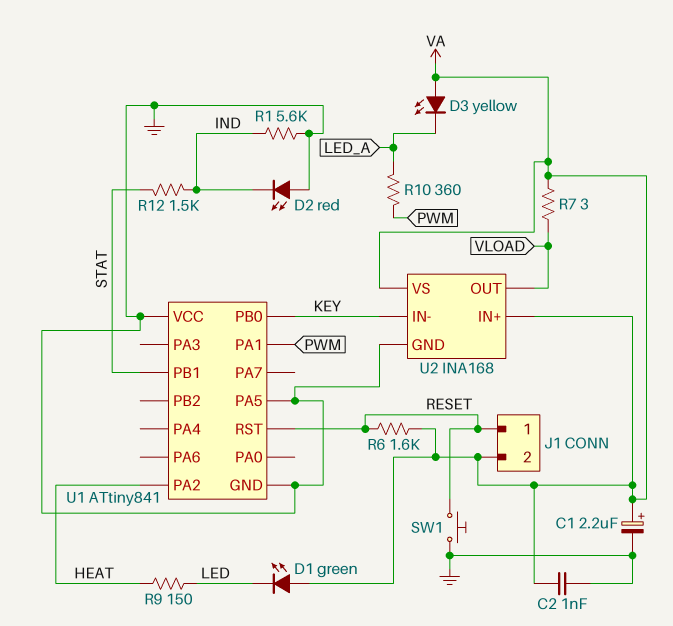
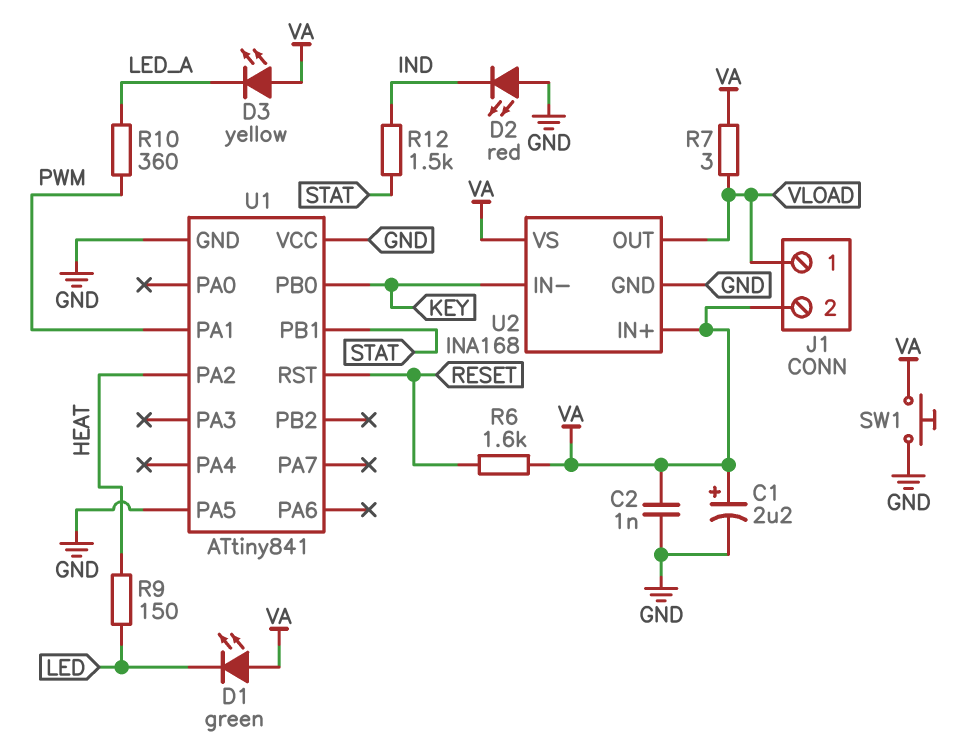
J1 pin 1: RESET -> VLOAD
R1: 5.6k (GND, IND) -> none
SW1: button (GND, RESET) -> button (GND, VA)

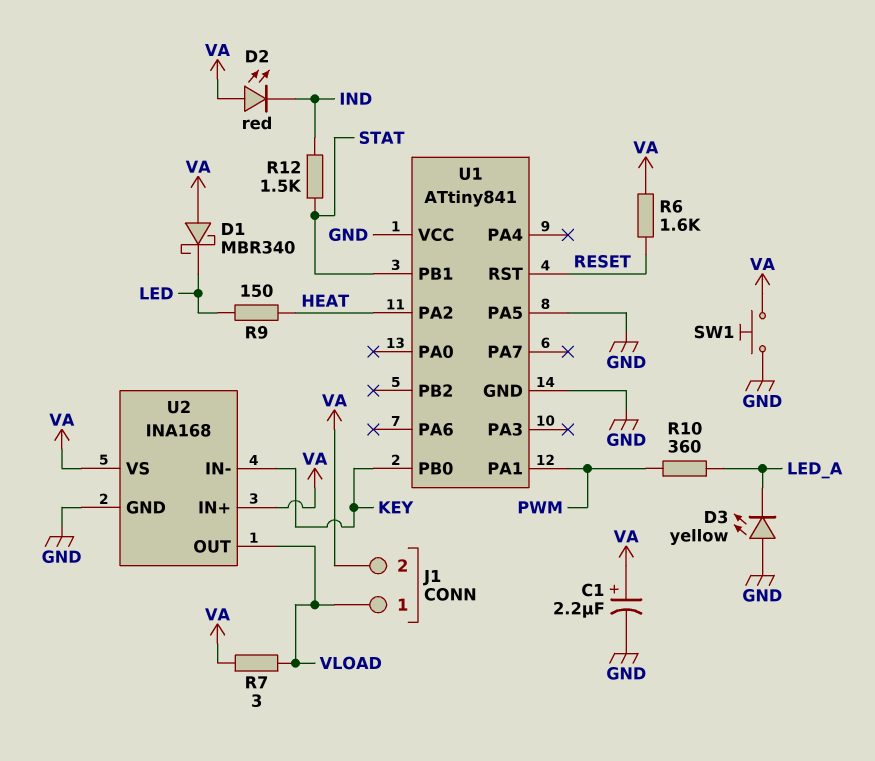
C2: 1nF (GND, VA) -> none
D1: LED green (A VA, K LED) -> schottky MBR340 (A VA, K LED)
D2: LED red (A GND, K IND) -> LED red (A VA, K IND)
D3: LED yellow (A VA, K LED_A) -> LED yellow (A GND, K LED_A)

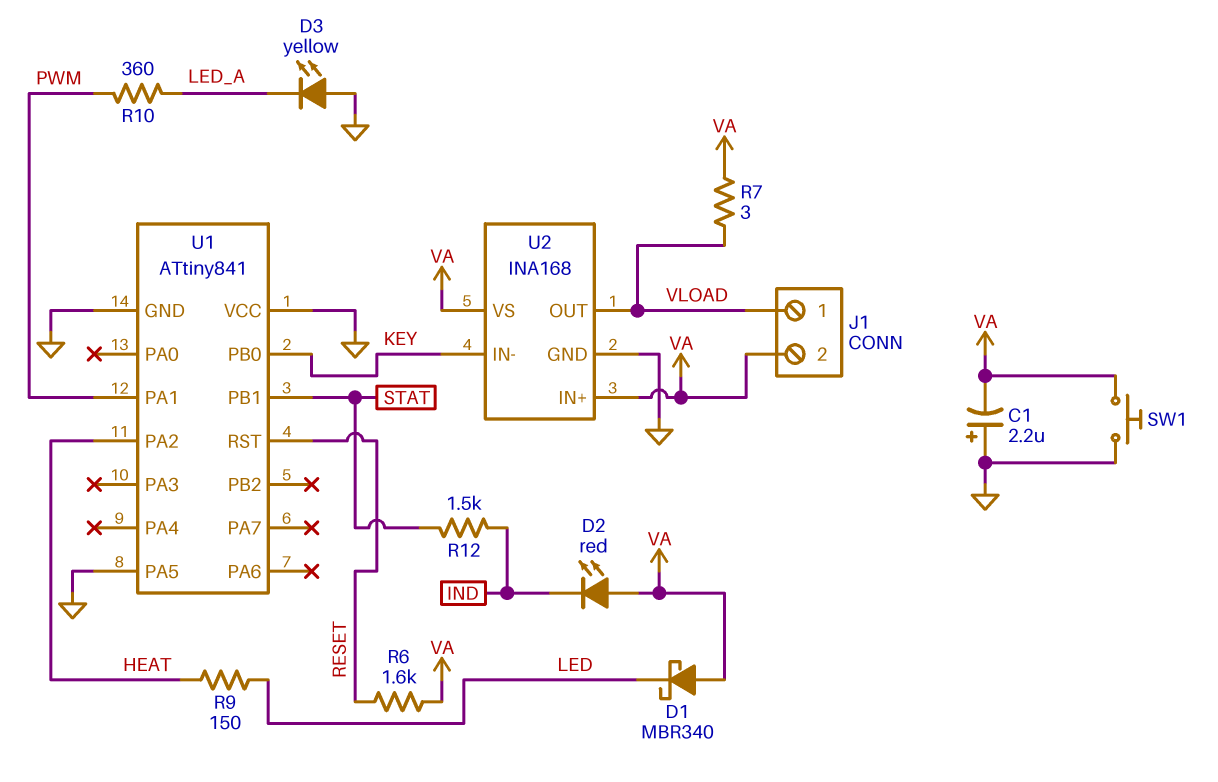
C1: 2.2uF (plus VA, minus GND) -> 2.2uF (plus GND, minus VA)

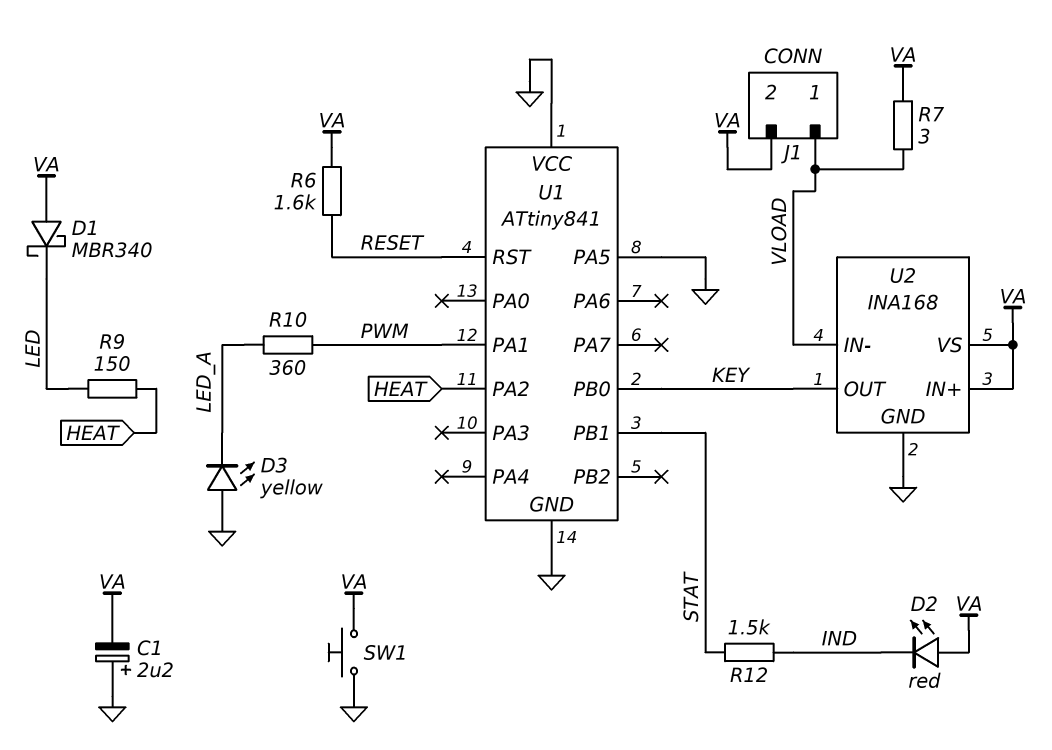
U2 pin IN-: KEY -> VLOAD
U2 pin OUT: VLOAD -> KEY

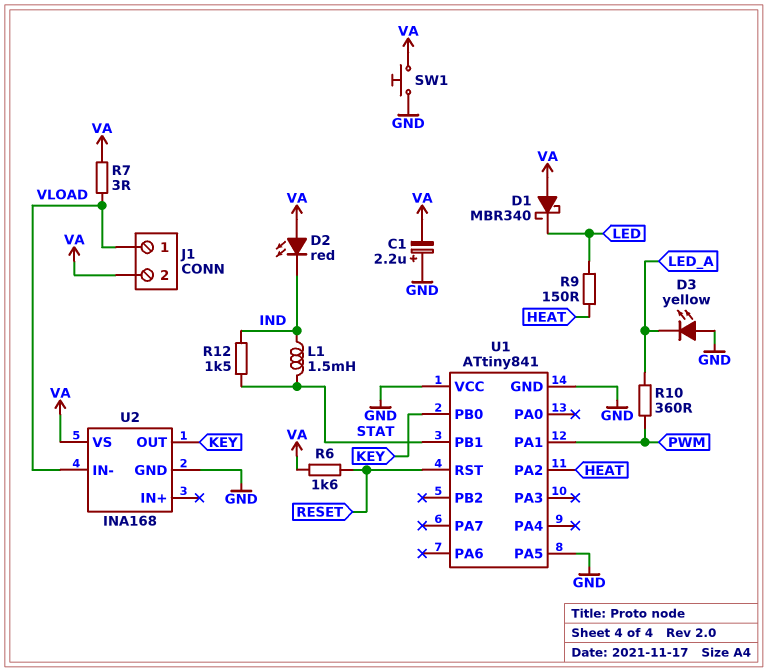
L1: none -> 1.5mH (IND, STAT)
U2 pin IN+: VA -> none

